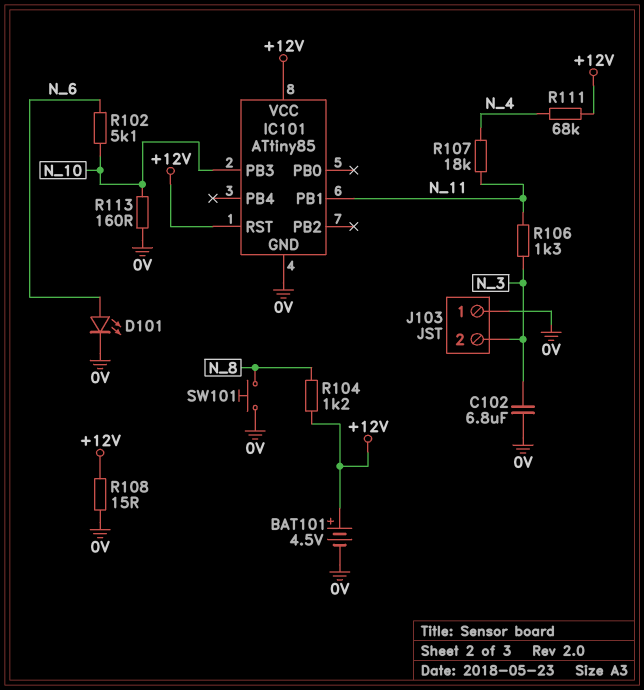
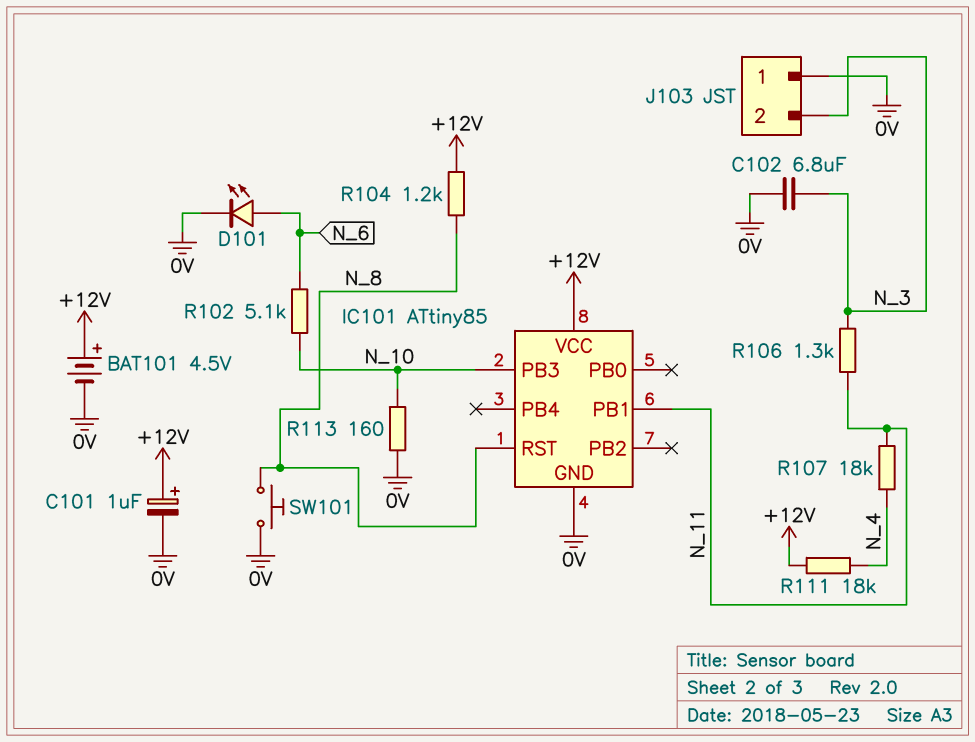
C101: none -> 1uF (plus +12V, minus 0V)
IC101 pin RST: +12V -> N_8
R108: 15 (+12V, 0V) -> none
R111: 68k (+12V, N_4) -> 18k (+12V, N_4)

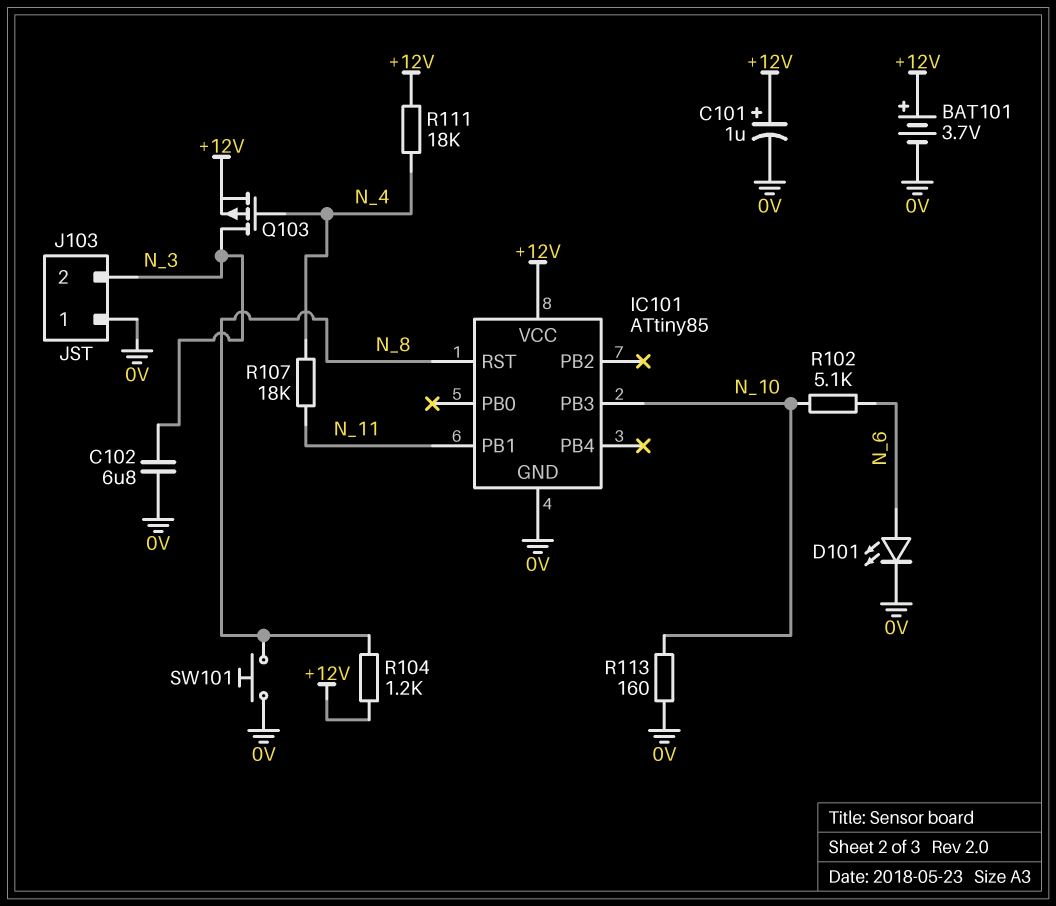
BAT101: 4.5V (plus +12V, minus 0V) -> 3.7V (plus +12V, minus 0V)
Q103: none -> PMOS (G N_4, D N_3, S +12V)
R106: 1.3k (N_3, N_11) -> none

